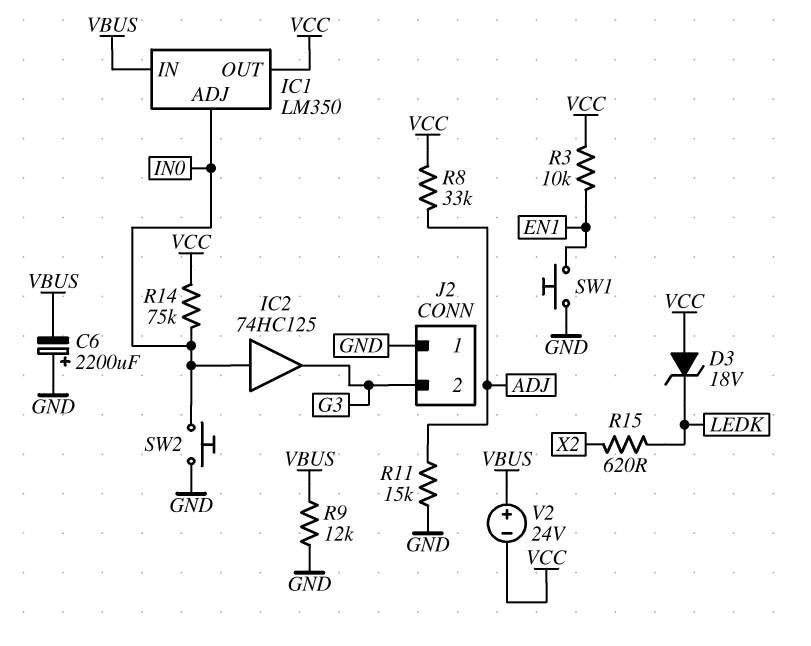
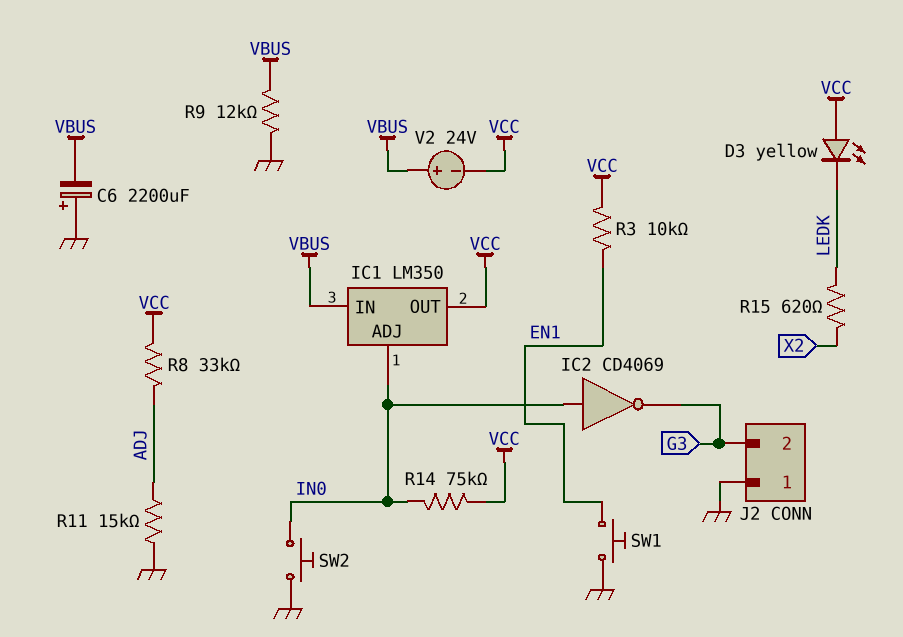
D3: zener 18V (A VCC, K LEDK) -> LED yellow (A VCC, K LEDK)
IC2: buffer 74HC125 (in IN0, out G3) -> NOT CD4069 (in IN0, out G3)

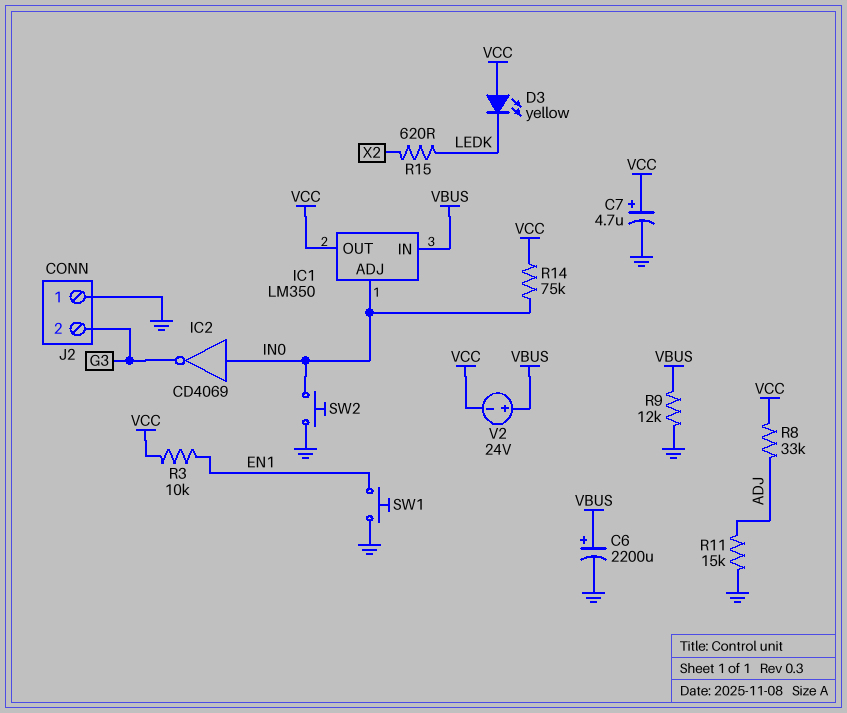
C6: 2200uF (plus GND, minus VBUS) -> 2200uF (plus VBUS, minus GND)
C7: none -> 4.7uF (plus VCC, minus GND)

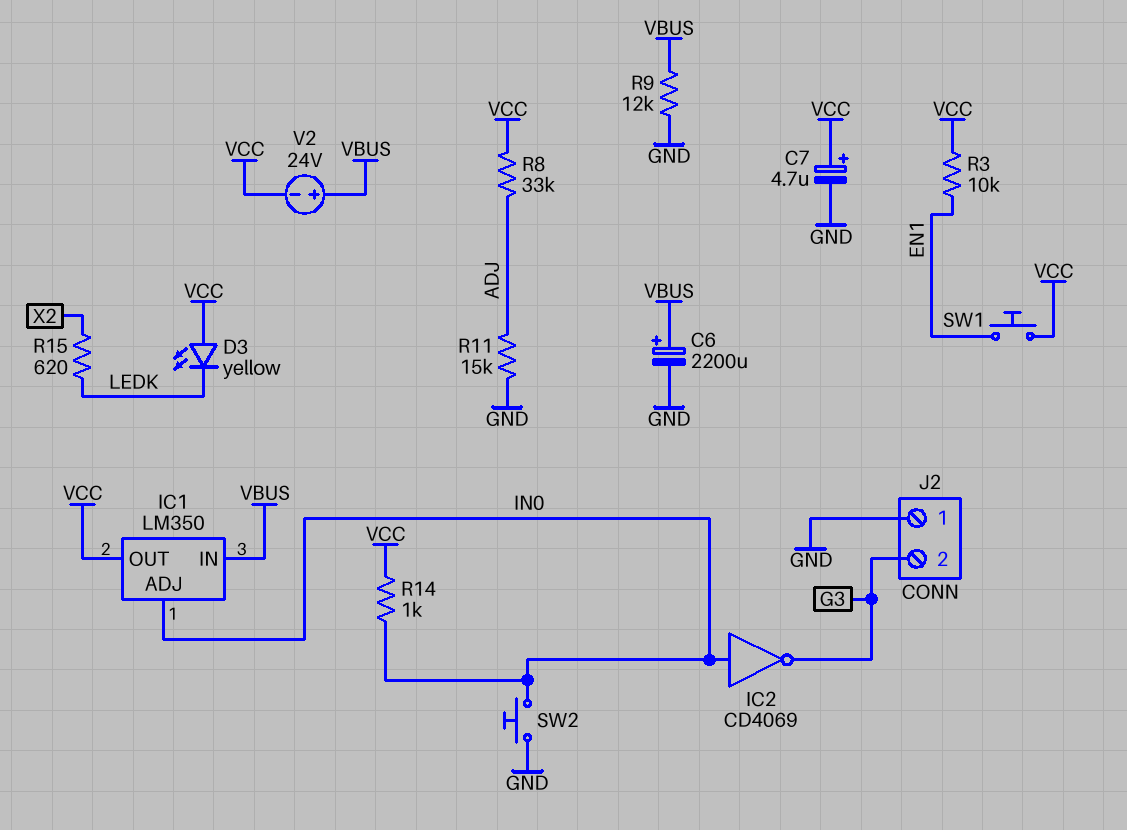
R14: 75k (IN0, VCC) -> 1k (IN0, VCC)
SW1: button (EN1, GND) -> button (EN1, VCC)

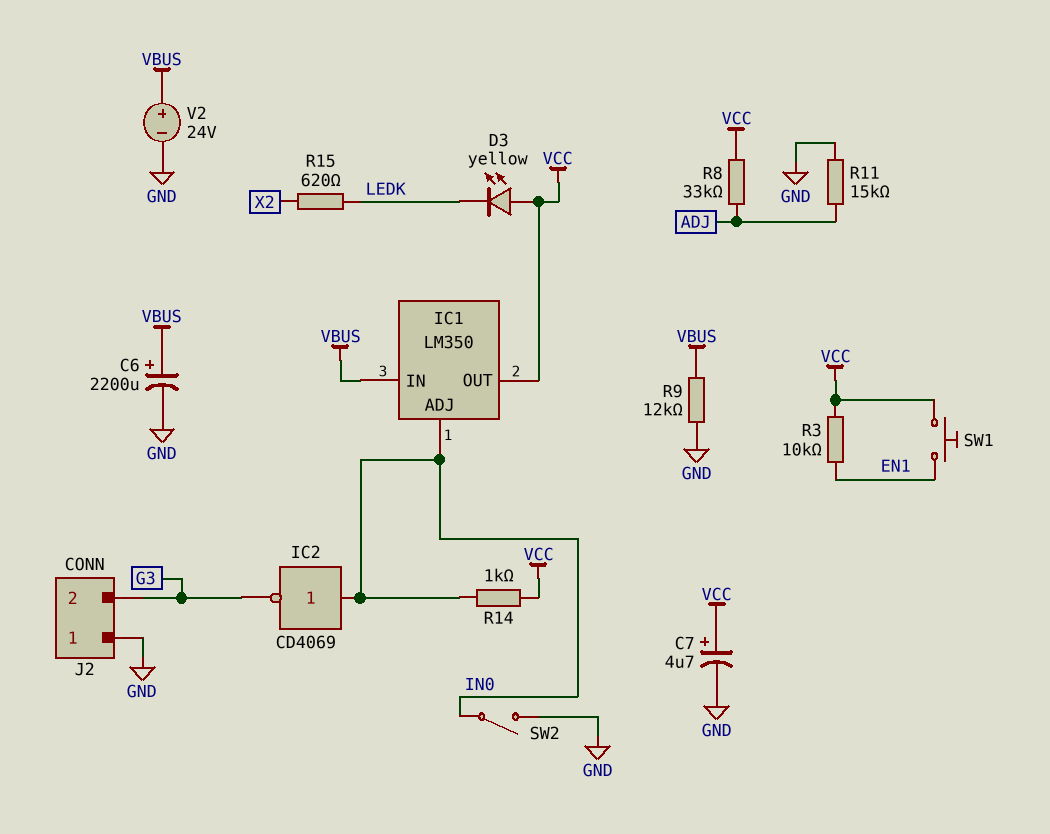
SW2: button (GND, IN0) -> switch (GND, IN0)
V2: 24V (plus VBUS, minus VCC) -> 24V (plus VBUS, minus GND)

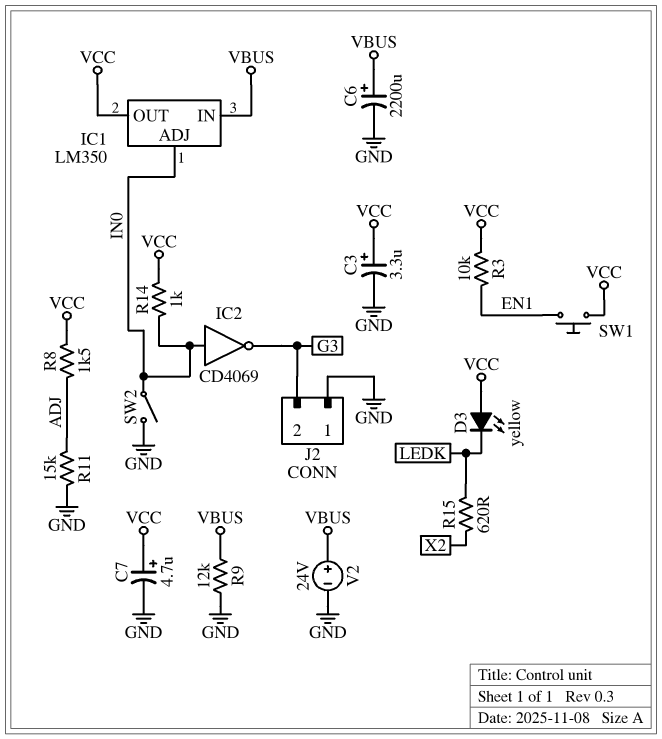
C3: none -> 3.3uF (plus VCC, minus GND)
R8: 33k (ADJ, VCC) -> 1.5k (ADJ, VCC)

